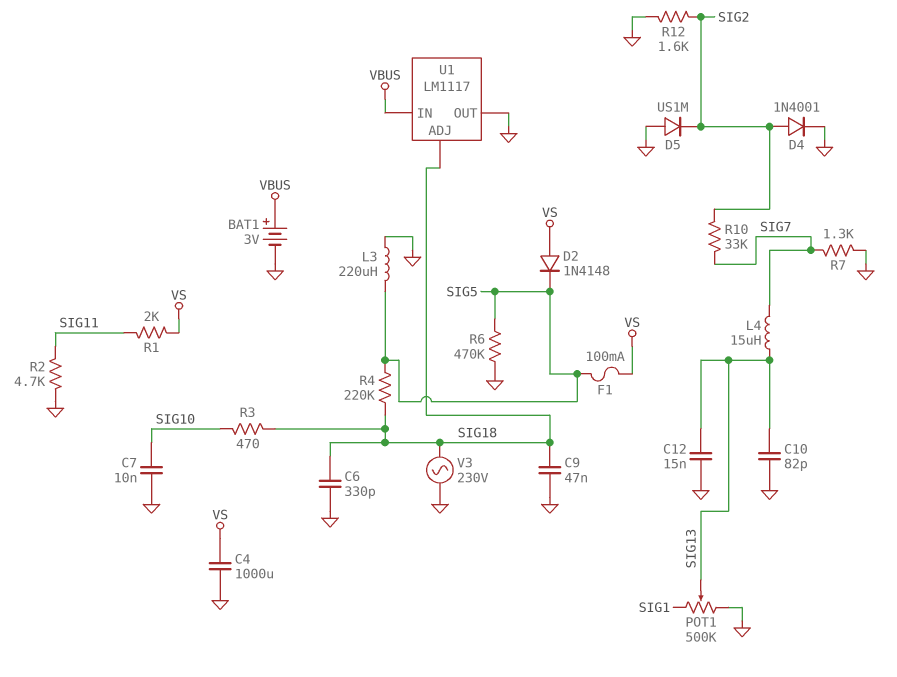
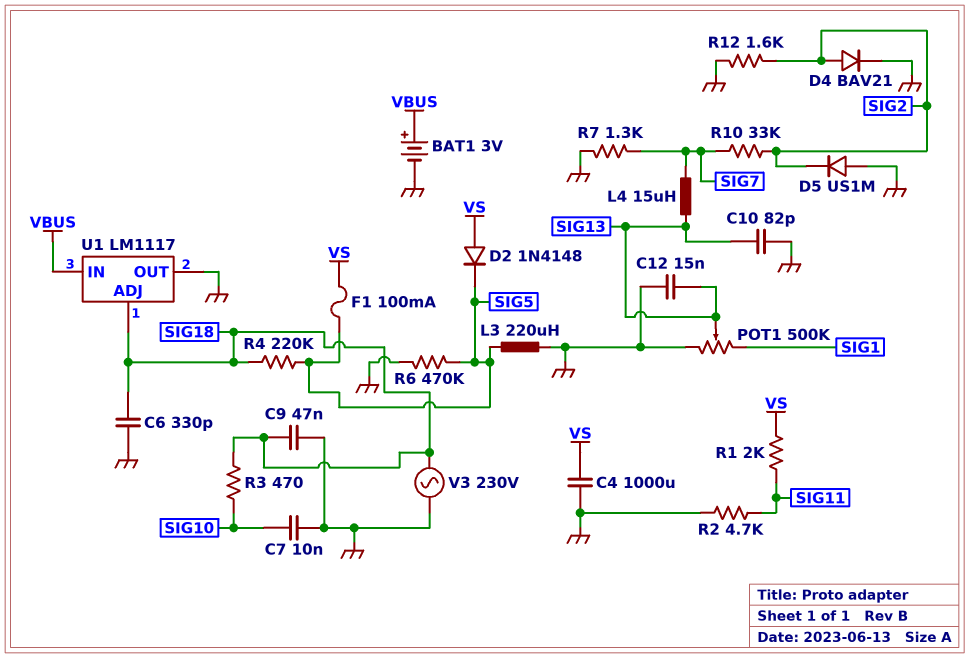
D4: diode 1N4001 (A SIG2, K GND) -> diode BAV21 (A SIG2, K GND)

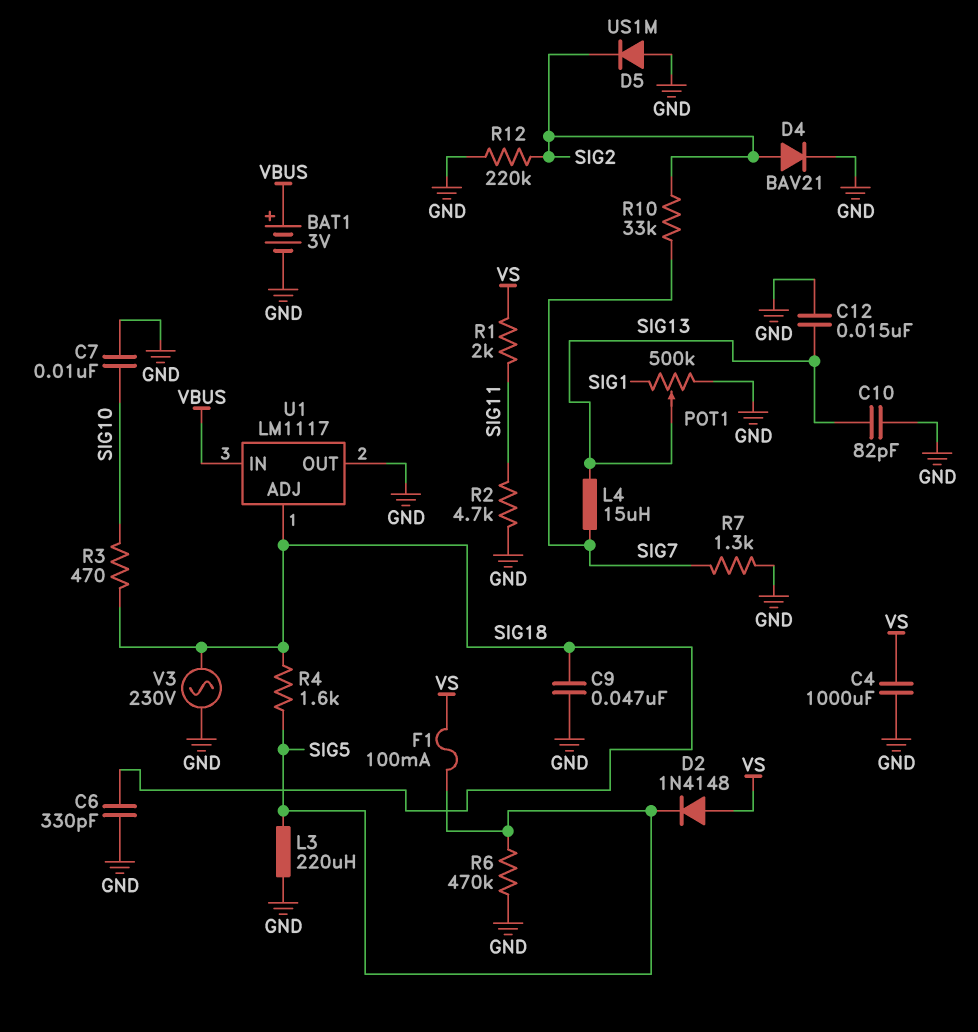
R4: 220k (SIG5, SIG18) -> 1.6k (SIG5, SIG18)
R12: 1.6k (GND, SIG2) -> 220k (GND, SIG2)

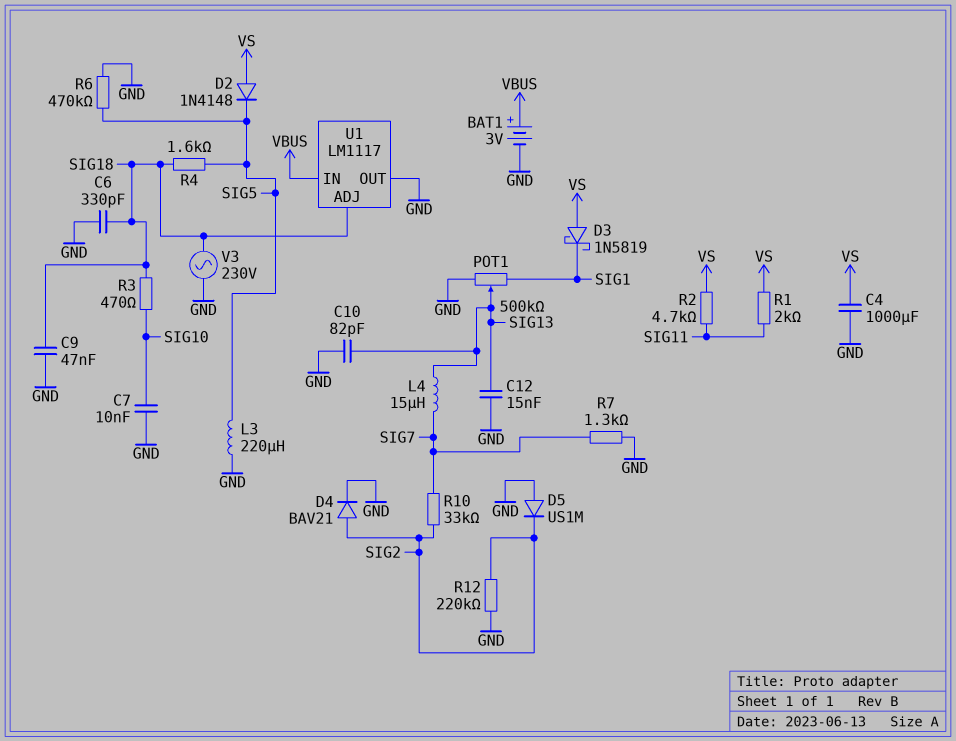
D3: none -> schottky 1N5819 (A VS, K SIG1)
F1: 100mA (SIG5, VS) -> none
R2: 4.7k (GND, SIG11) -> 4.7k (SIG11, VS)

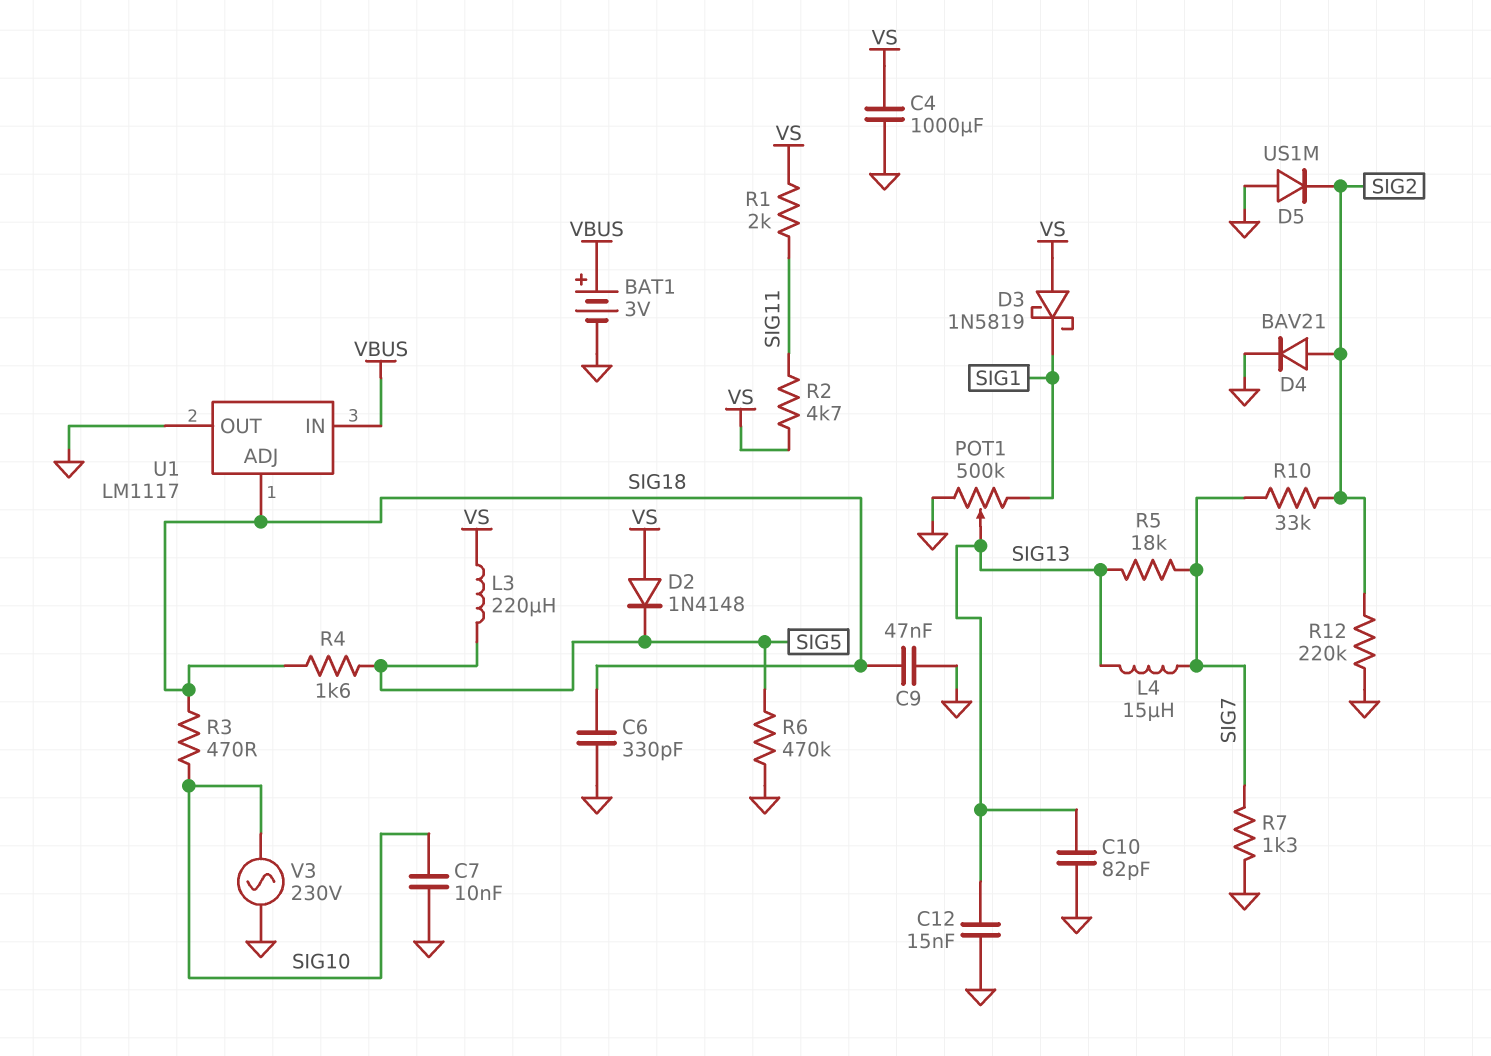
L3: 220uH (GND, SIG5) -> 220uH (SIG5, VS)
R5: none -> 18k (SIG7, SIG13)
V3: AC 230V (GND, SIG18) -> AC 230V (GND, SIG10)

